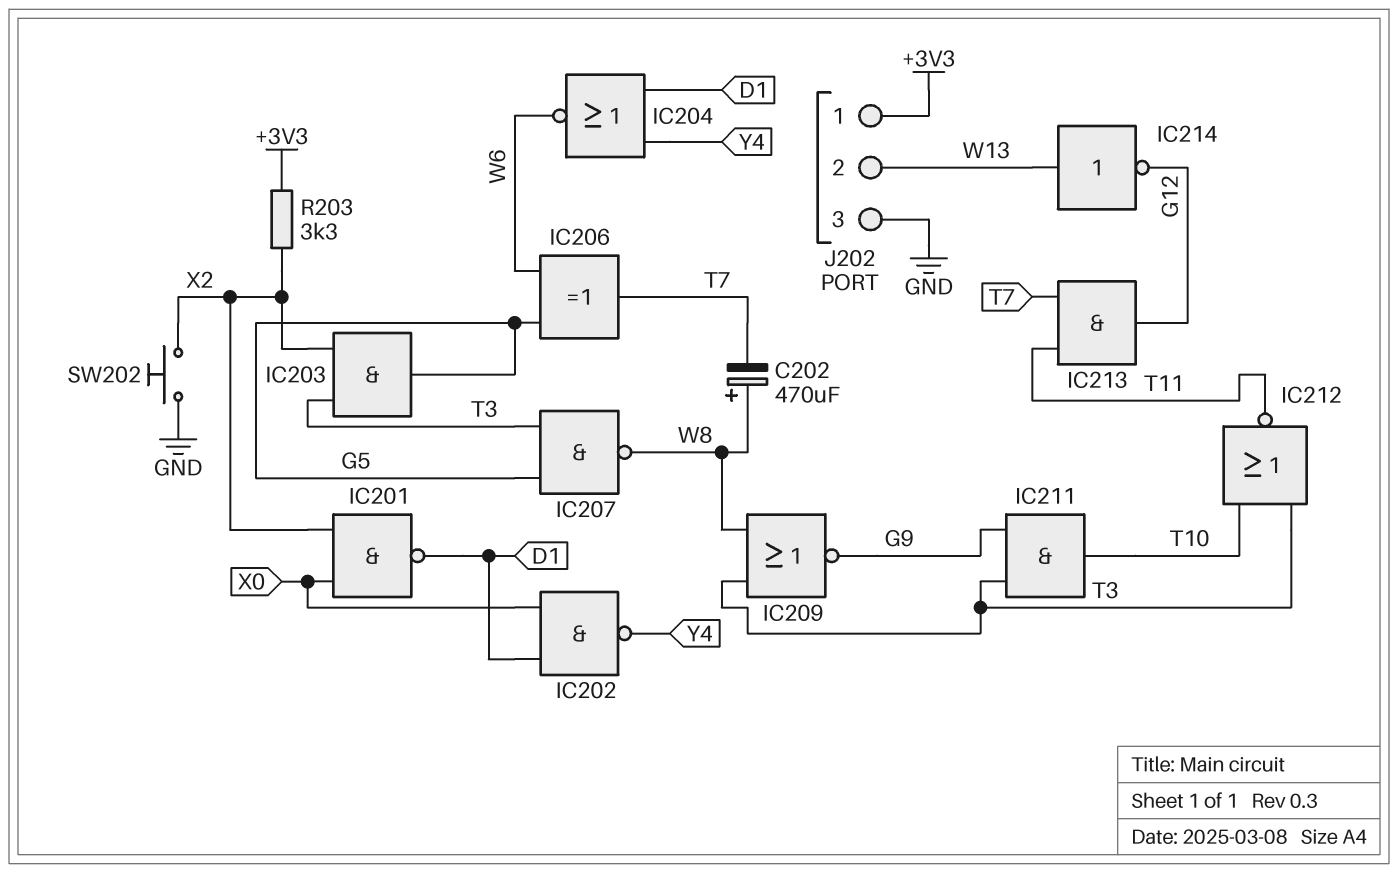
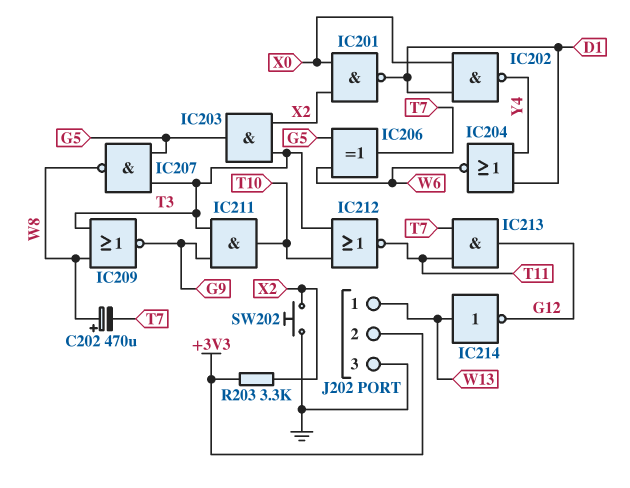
J202 pin 1: +3V3 -> W13
J202 pin 2: W13 -> +3V3

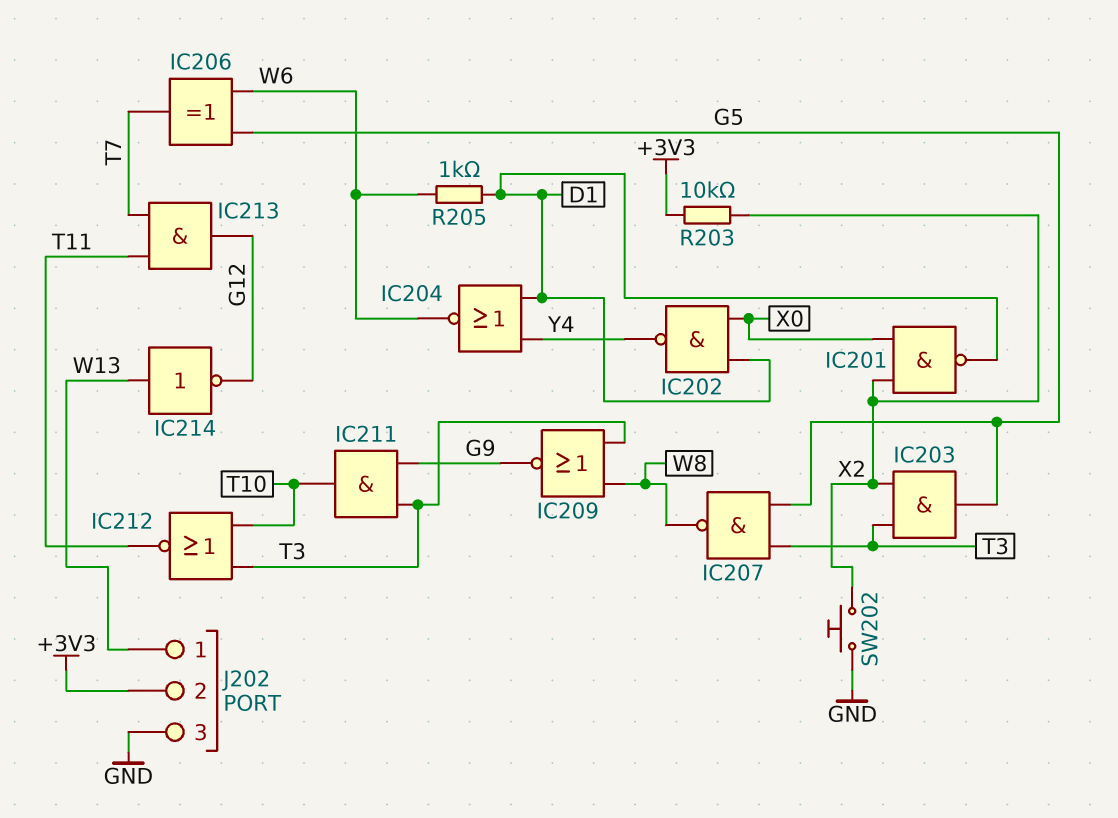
C202: 470uF (plus W8, minus T7) -> none
R203: 3.3k (+3V3, X2) -> 10k (+3V3, X2)
R205: none -> 1k (D1, W6)

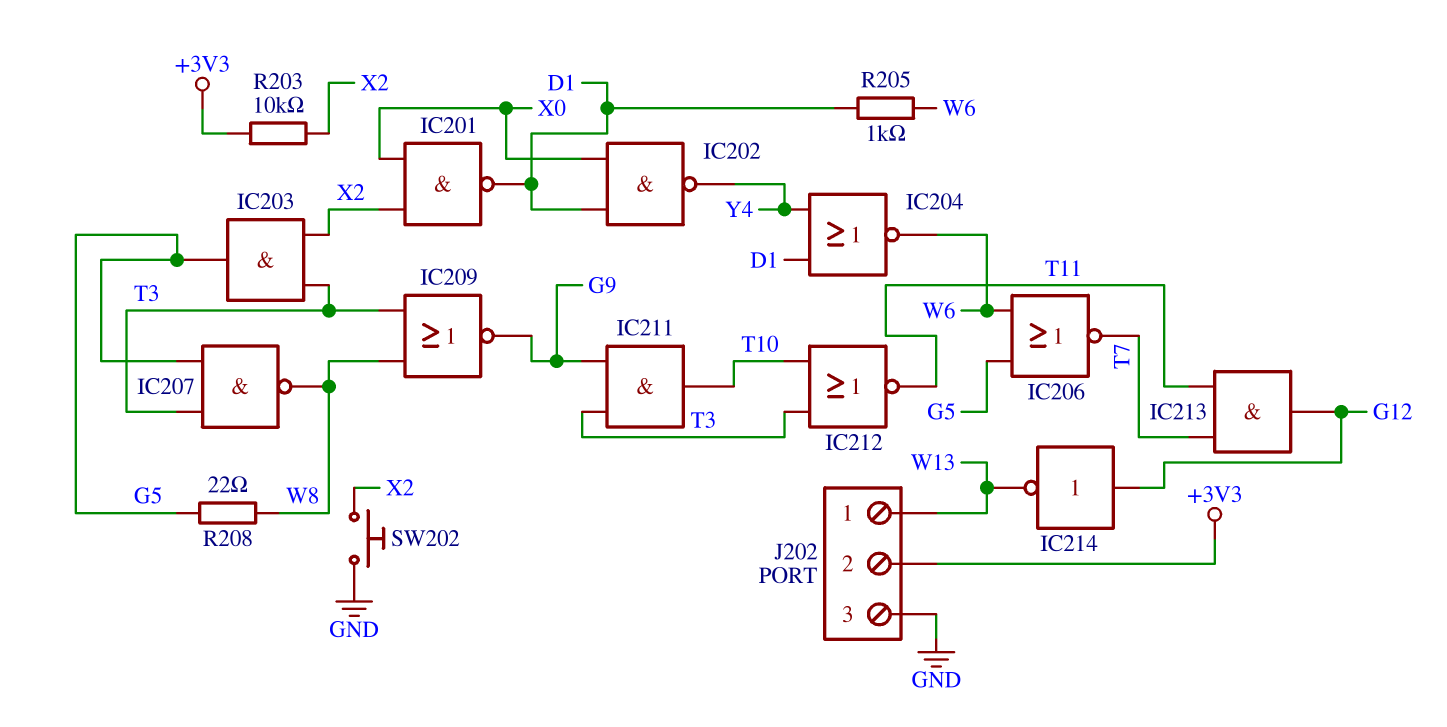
IC206: XOR (in G5, in W6, out T7) -> NOR (in G5, in W6, out T7)
IC214: NOT (in W13, out G12) -> NOT (in G12, out W13)
R208: none -> 22 (G5, W8)

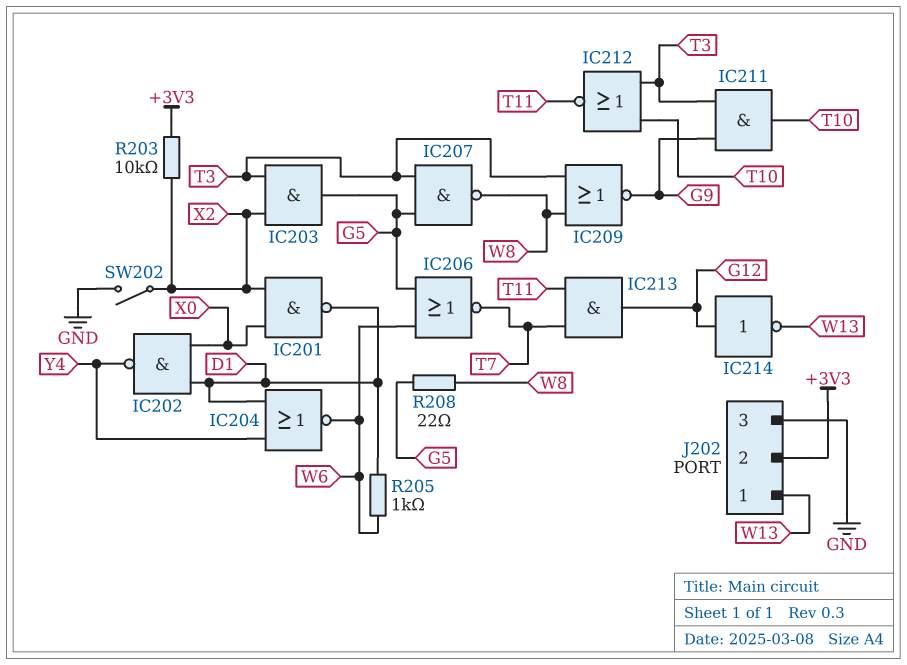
SW202: button (GND, X2) -> switch (GND, X2)

